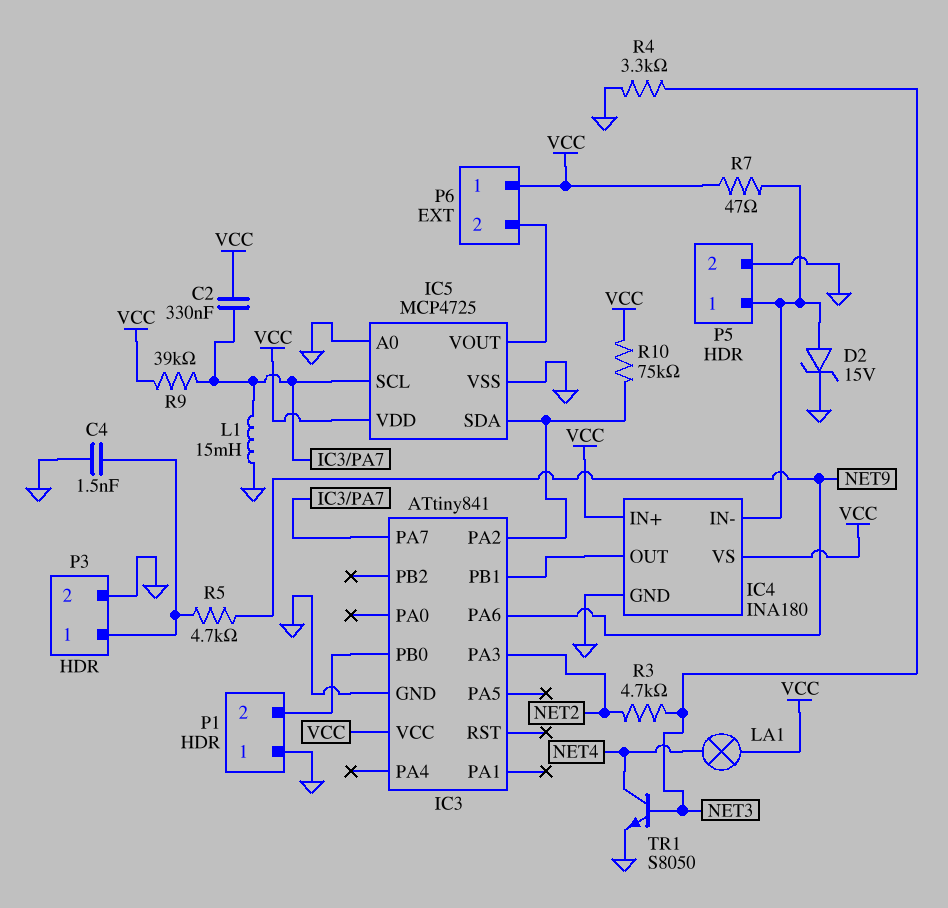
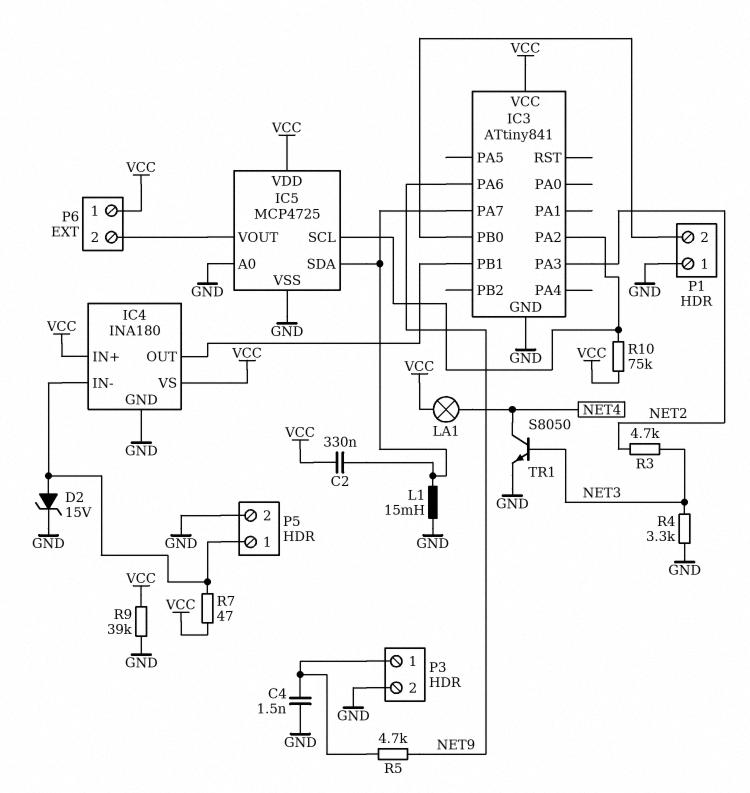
IC5 pin SCL: IC3/PA7 -> IC3/PA2
IC5 pin SDA: IC3/PA2 -> IC3/PA7
R9: 39k (IC3/PA7, VCC) -> 39k (GND, VCC)

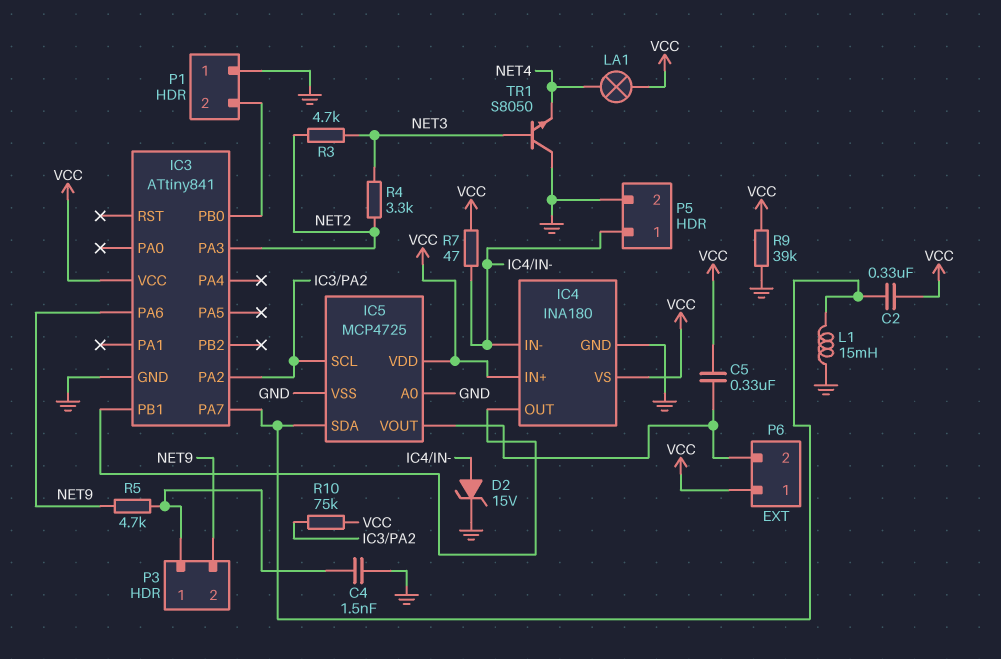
C5: none -> 330nF (IC5/VOUT, VCC)
P3 pin 2: GND -> NET9
R4: 3.3k (GND, NET3) -> 3.3k (NET2, NET3)
TR1: NPN S8050 (B NET3, C NET4, E GND) -> NPN S8050 (B NET3, C GND, E NET4)

